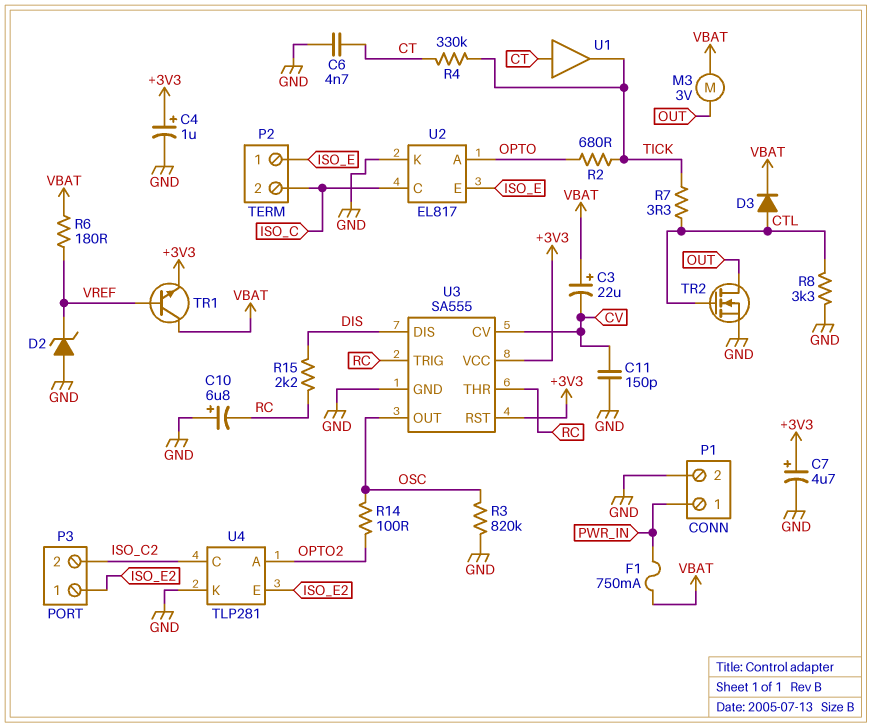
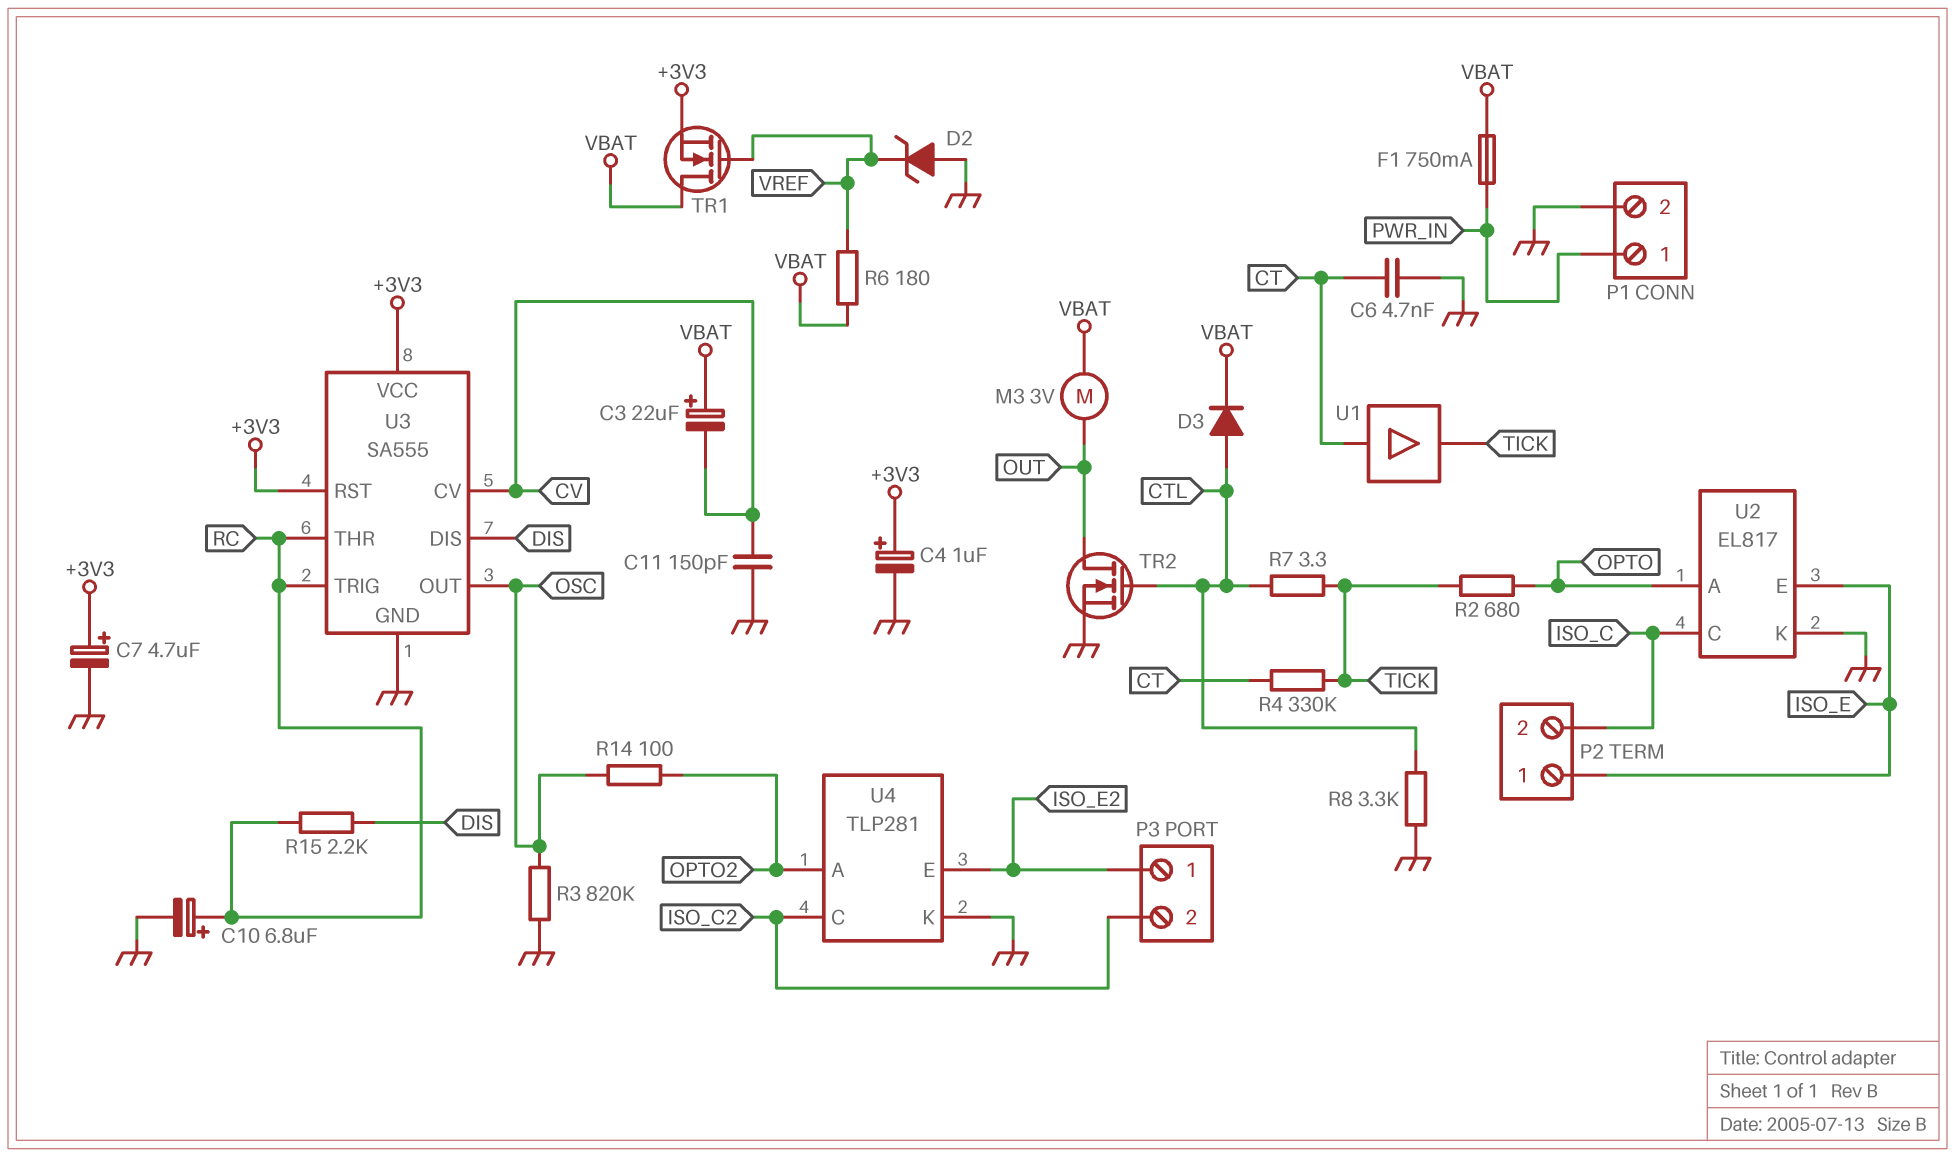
C10: 6.8uF (plus GND, minus RC) -> 6.8uF (plus RC, minus GND)
TR1: NPN (B VREF, C VBAT, E +3V3) -> NMOS (G VREF, D VBAT, S +3V3)

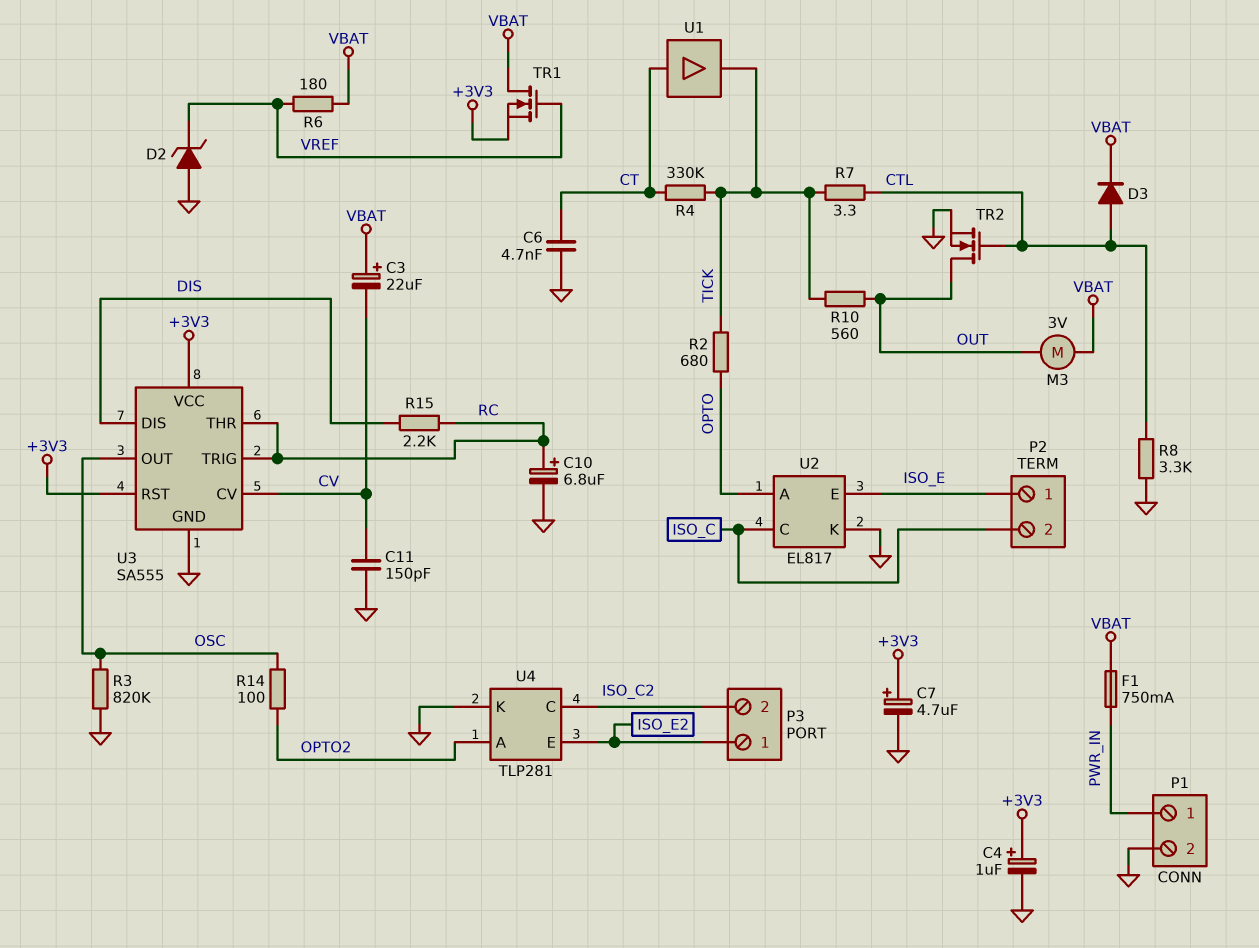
R10: none -> 560 (OUT, TICK)

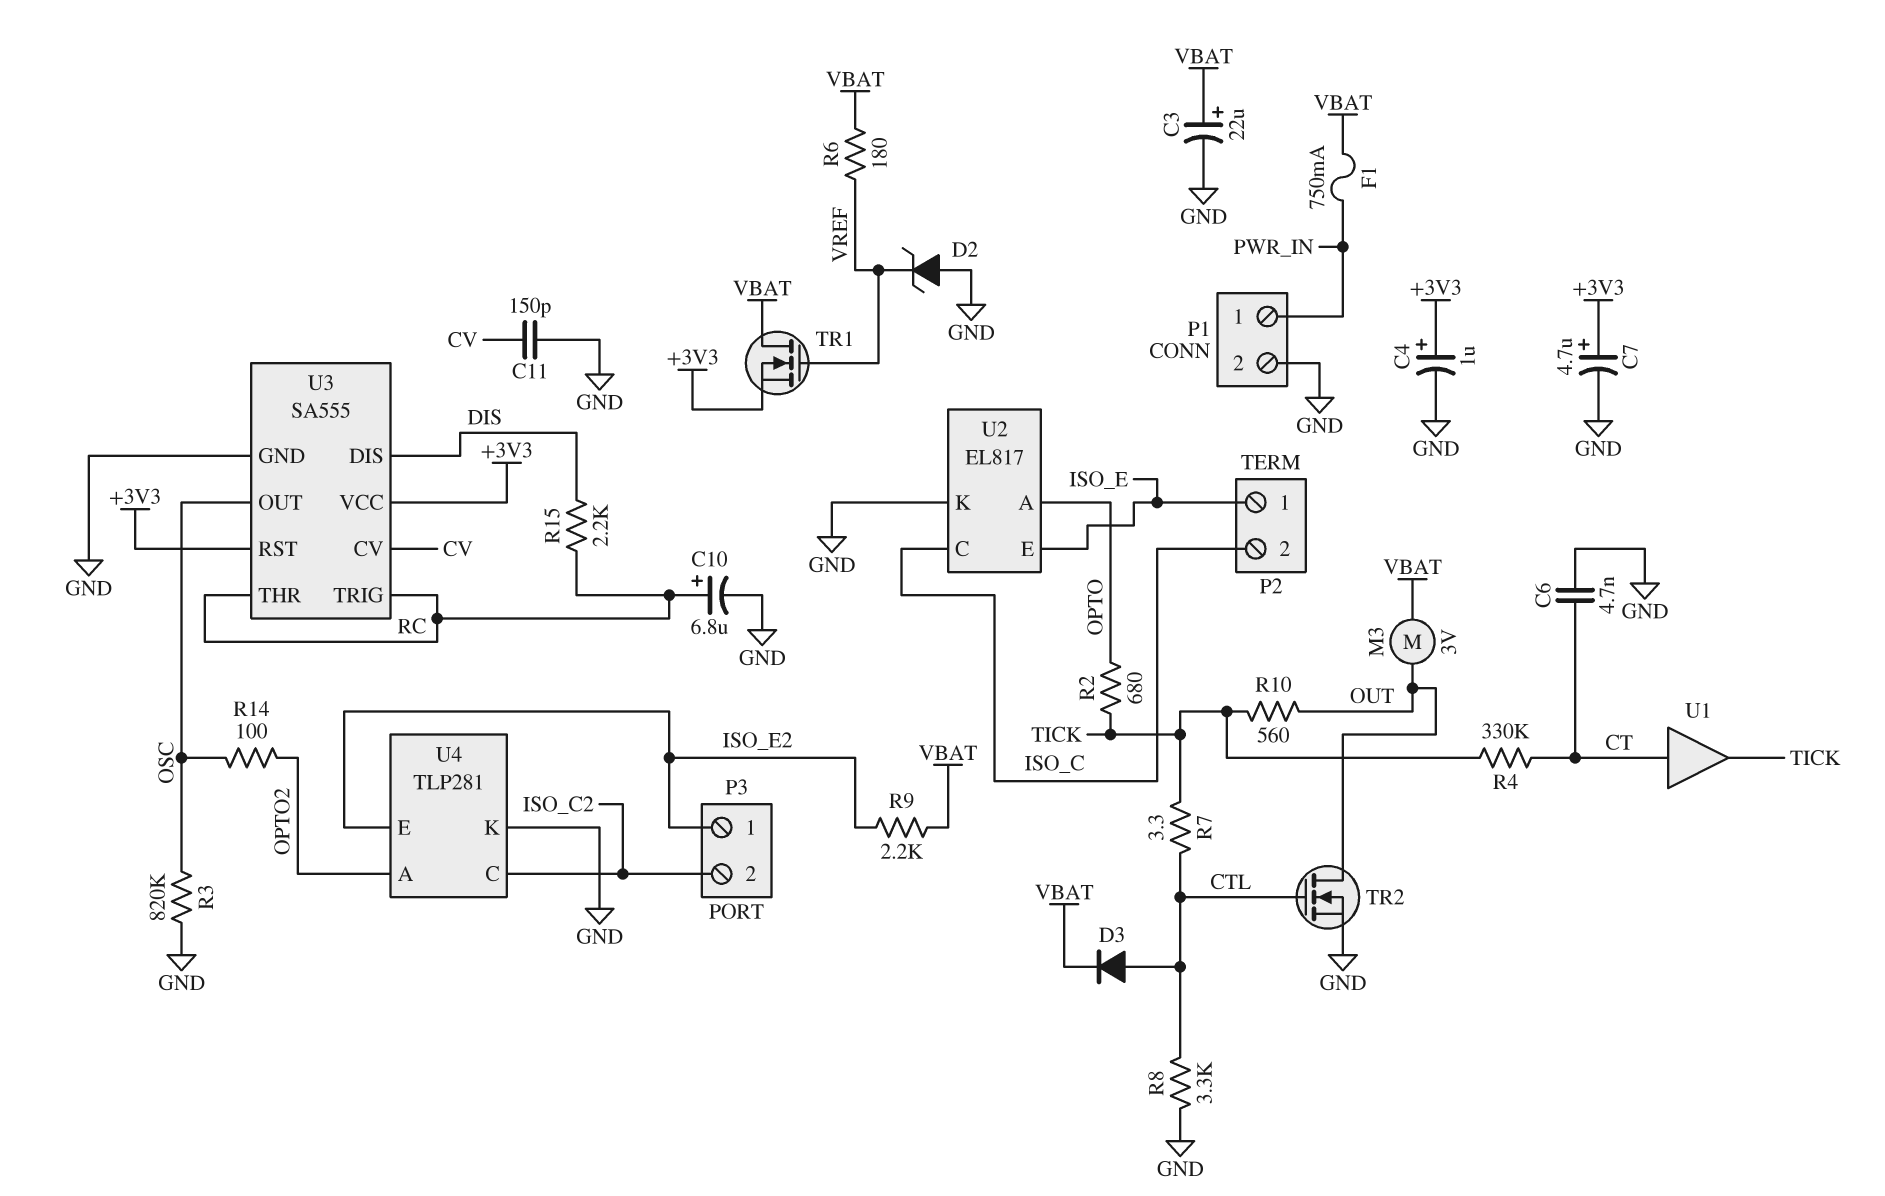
C3: 22uF (plus VBAT, minus CV) -> 22uF (plus VBAT, minus GND)
R9: none -> 2.2k (ISO_E2, VBAT)

